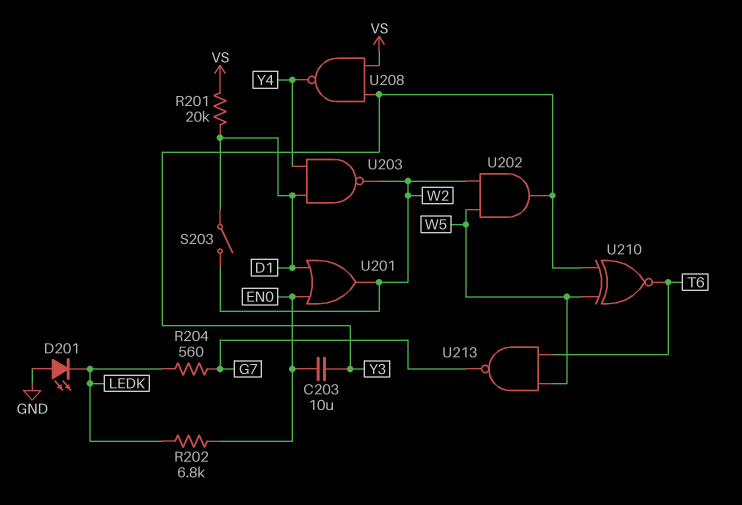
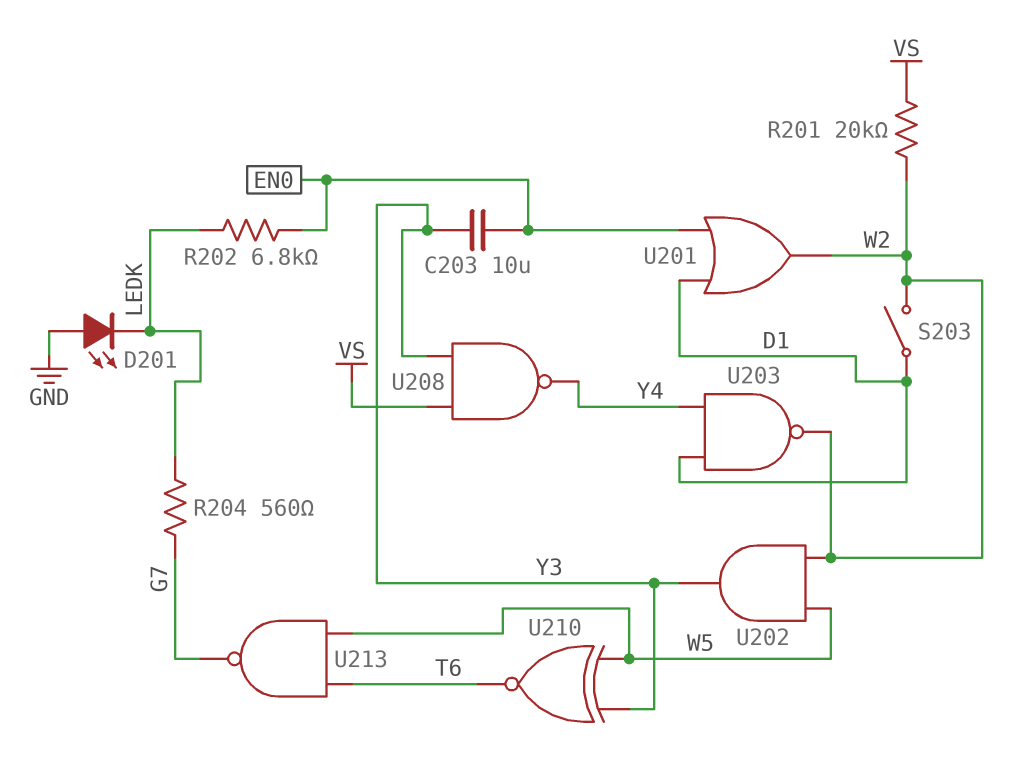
R201: 20k (D1, VS) -> 20k (VS, W2)

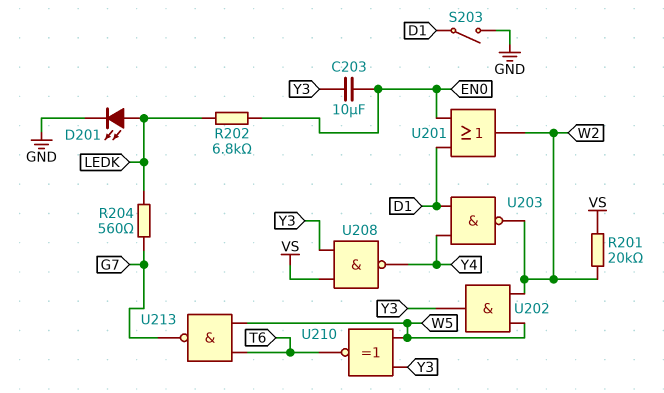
D201: LED (A GND, K LEDK) -> LED (A LEDK, K GND)
S203: switch (D1, W2) -> switch (D1, GND)

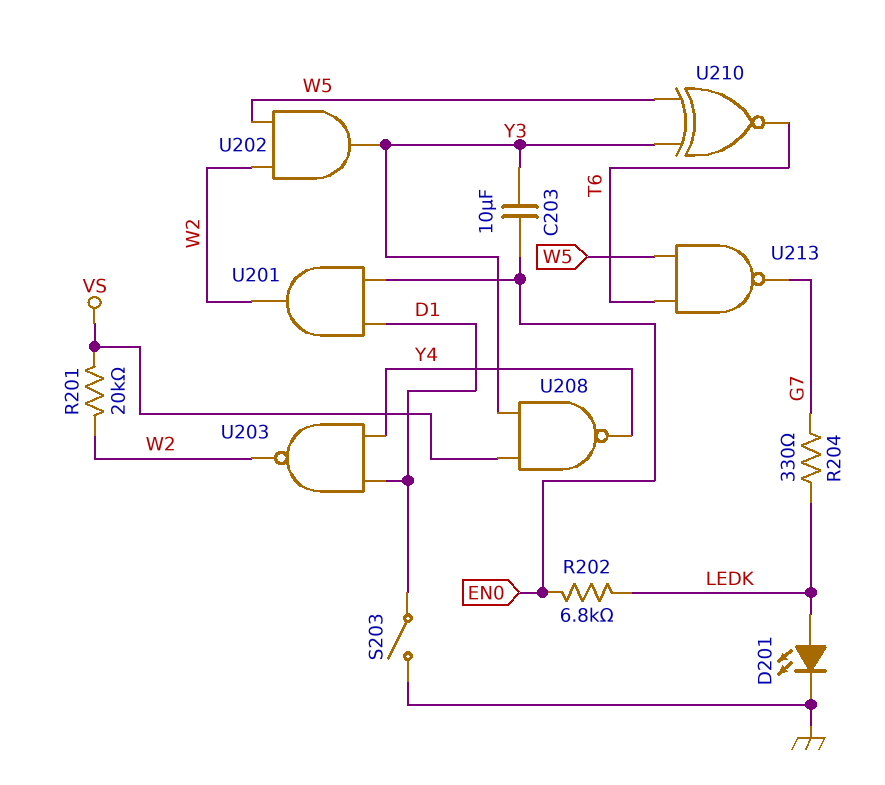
R204: 560 (G7, LEDK) -> 330 (G7, LEDK)
U201: OR (in D1, in EN0, out W2) -> AND (in D1, in EN0, out W2)

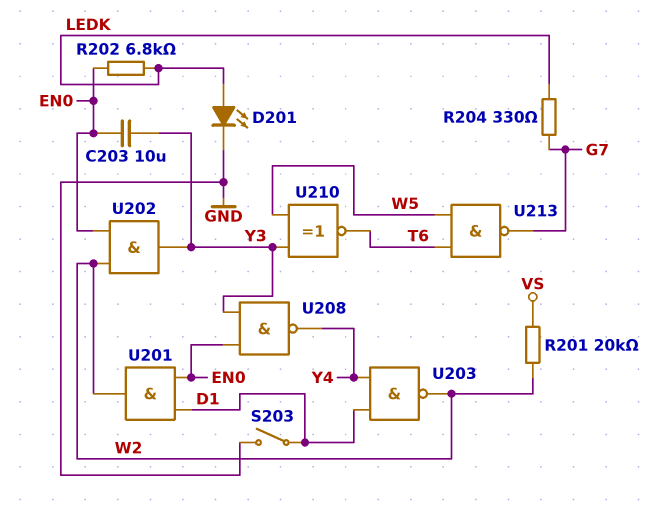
U202: AND (in W2, in W5, out Y3) -> AND (in EN0, in W2, out Y3)
U208: NAND (in VS, in Y3, out Y4) -> NAND (in EN0, in Y3, out Y4)

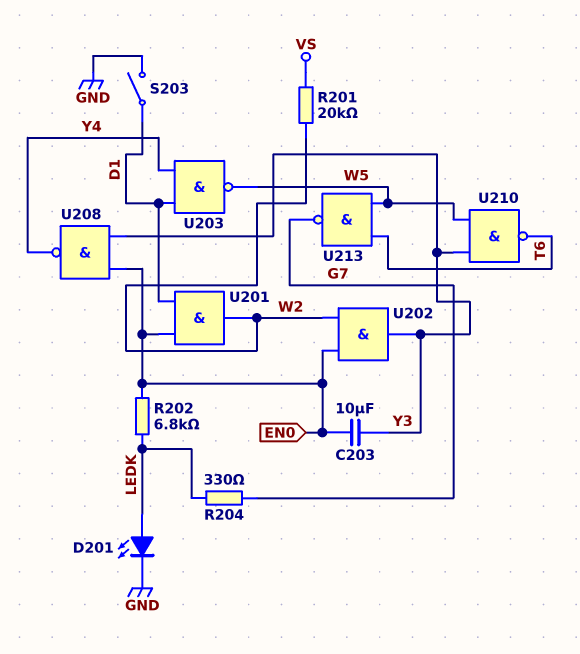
U203: NAND (in D1, in Y4, out W2) -> NAND (in D1, in Y4, out W5)
U210: XNOR (in W5, in Y3, out T6) -> NAND (in W5, in Y3, out T6)

